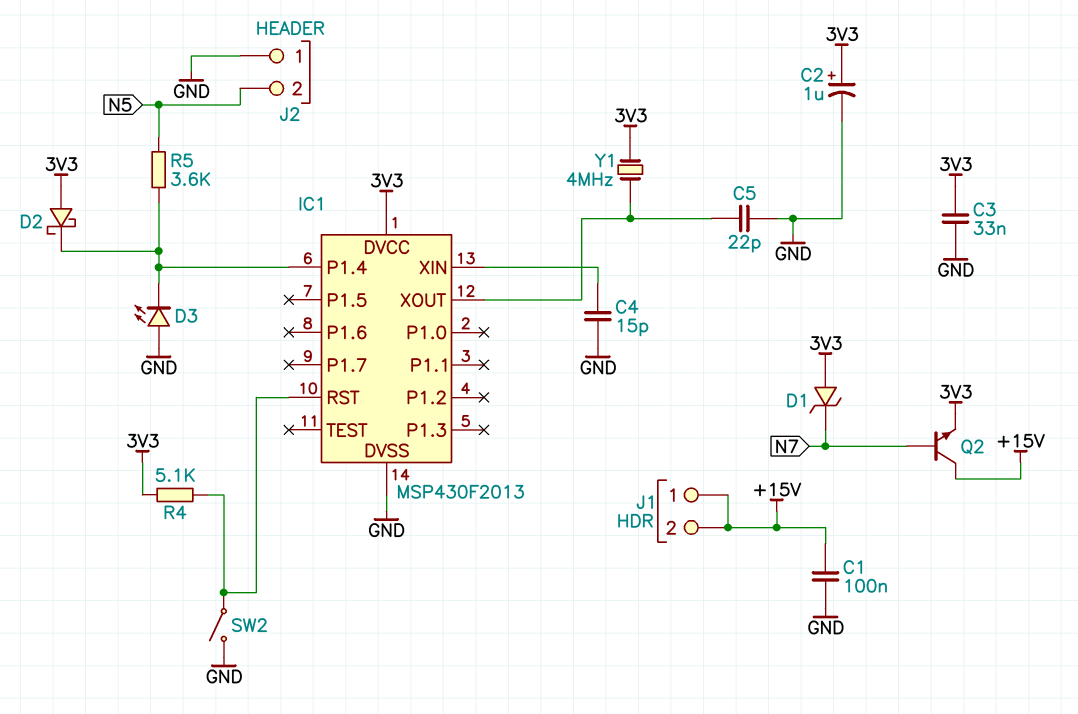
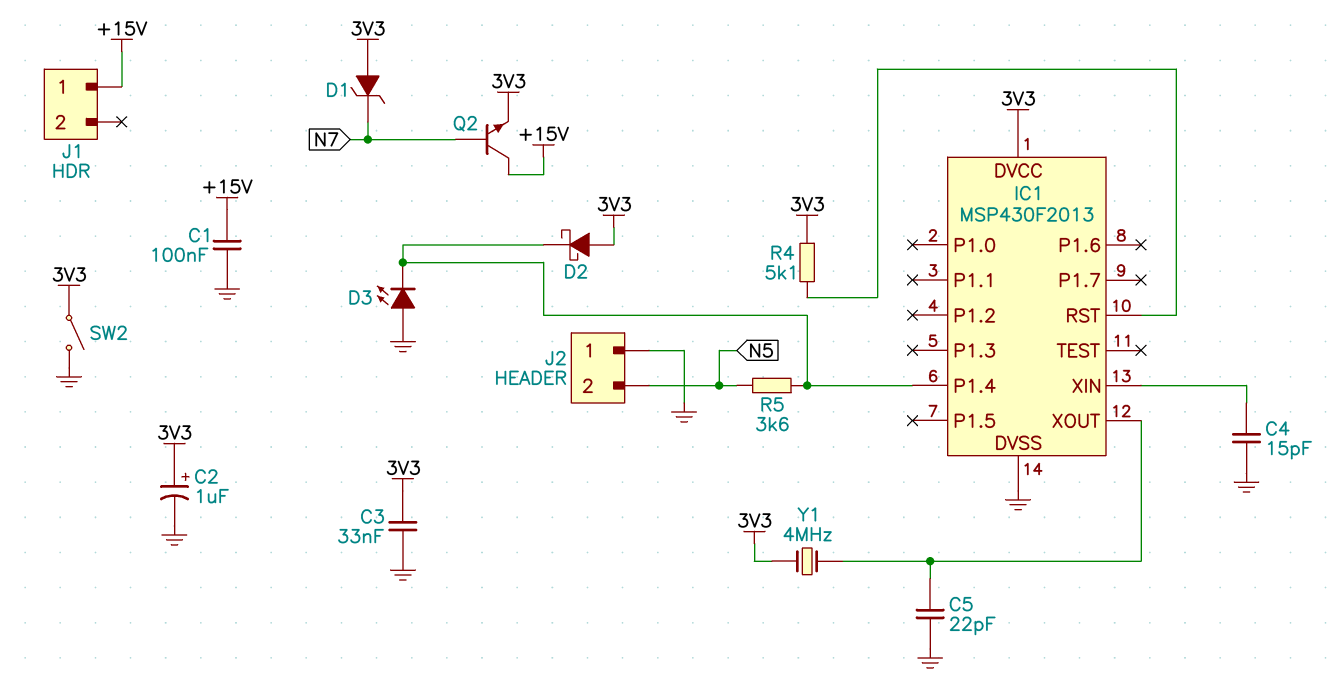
J1 pin 2: +15V -> none
SW2: switch (GND, IC1/RST) -> switch (3V3, GND)

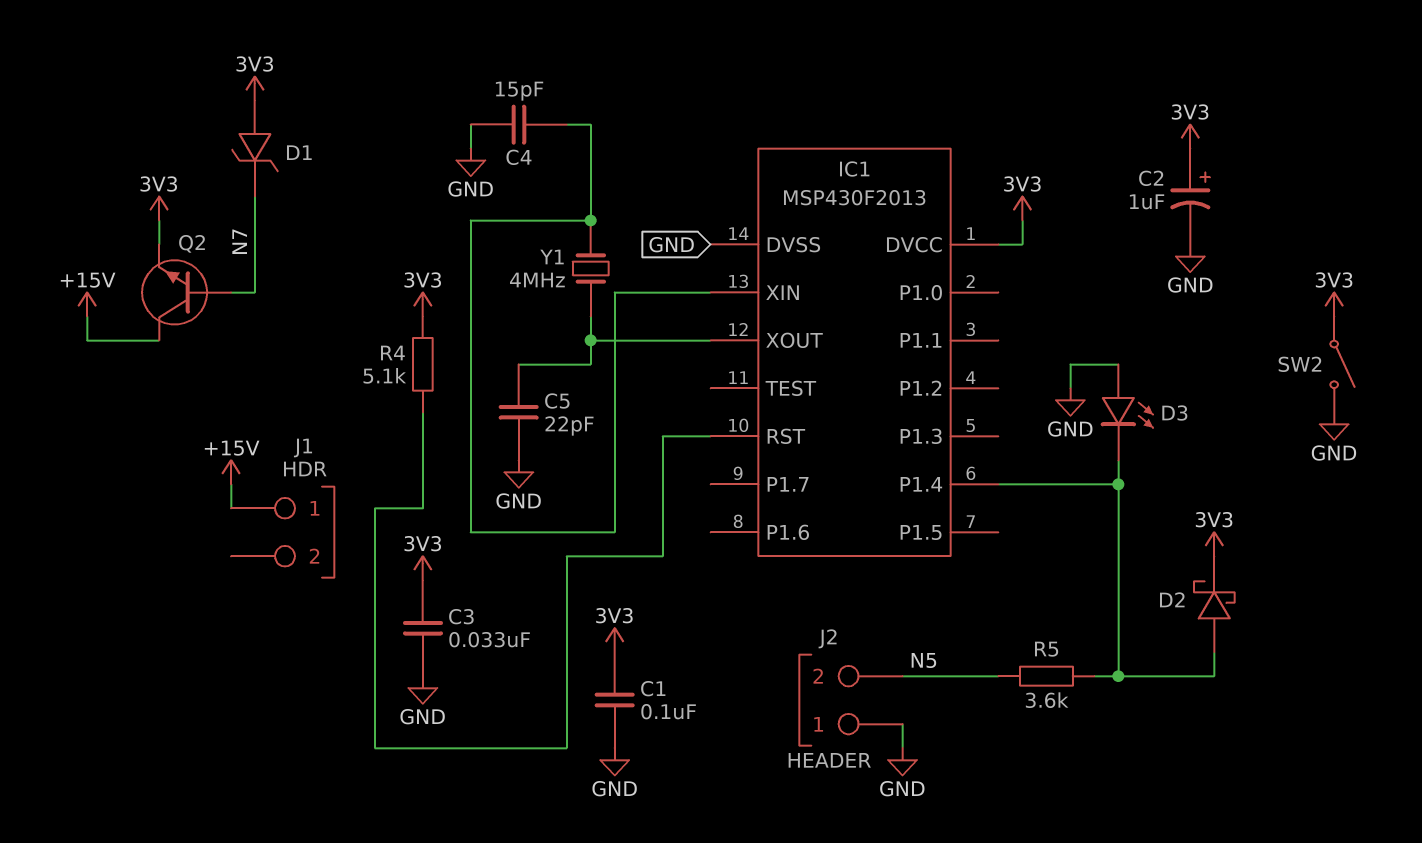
C1: 100nF (+15V, GND) -> 100nF (3V3, GND)
D2: schottky (A 3V3, K IC1/P1.4) -> schottky (A IC1/P1.4, K 3V3)
Y1: 4MHz (3V3, IC1/XOUT) -> 4MHz (IC1/XIN, IC1/XOUT)

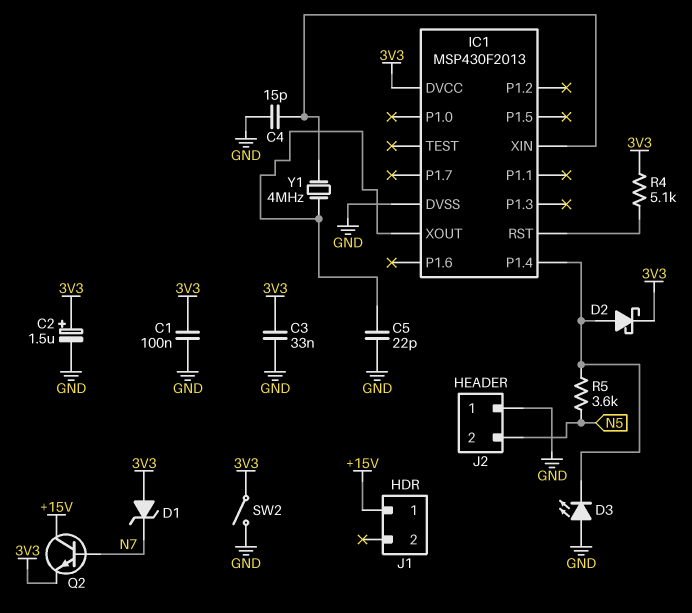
C2: 1uF (plus 3V3, minus GND) -> 1.5uF (plus 3V3, minus GND)

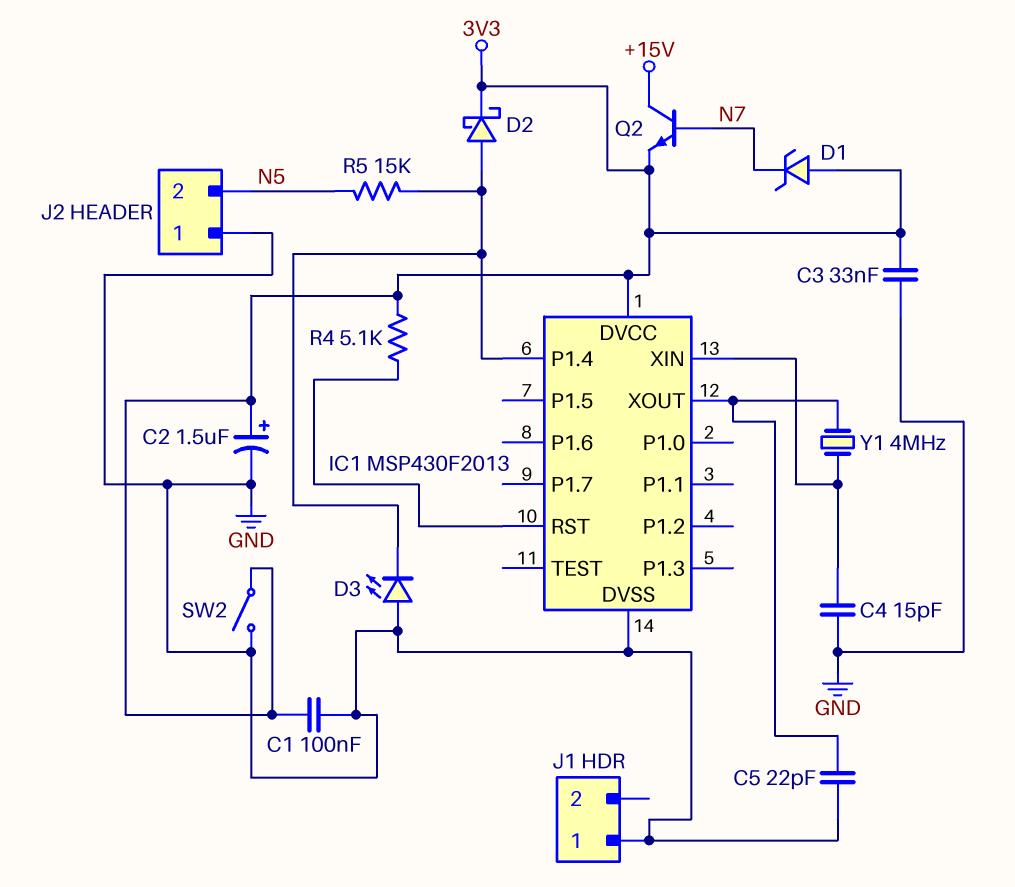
J1 pin 1: +15V -> GND
R5: 3.6k (IC1/P1.4, N5) -> 15k (IC1/P1.4, N5)

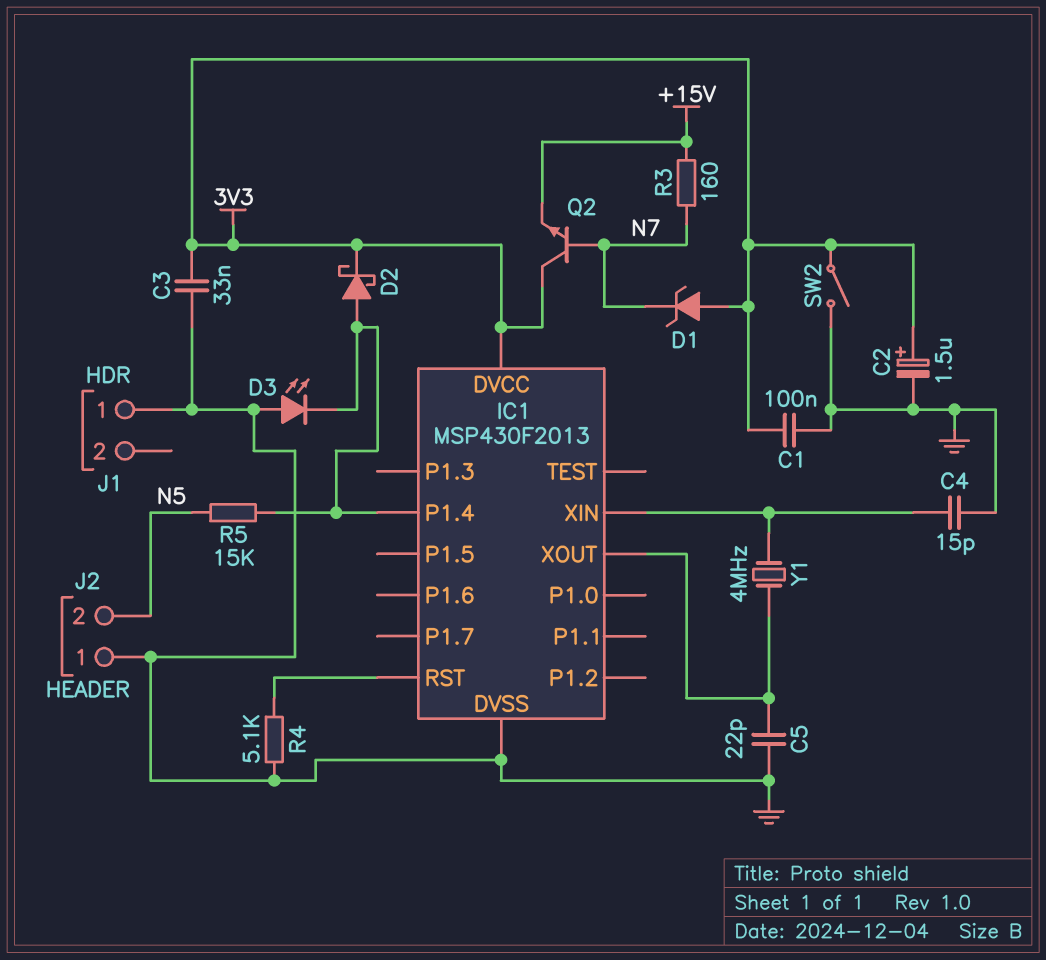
Q2: NPN (B N7, C +15V, E 3V3) -> NPN (B N7, C 3V3, E +15V)
R3: none -> 160 (+15V, N7)
R4: 5.1k (3V3, IC1/RST) -> 5.1k (GND, IC1/RST)

